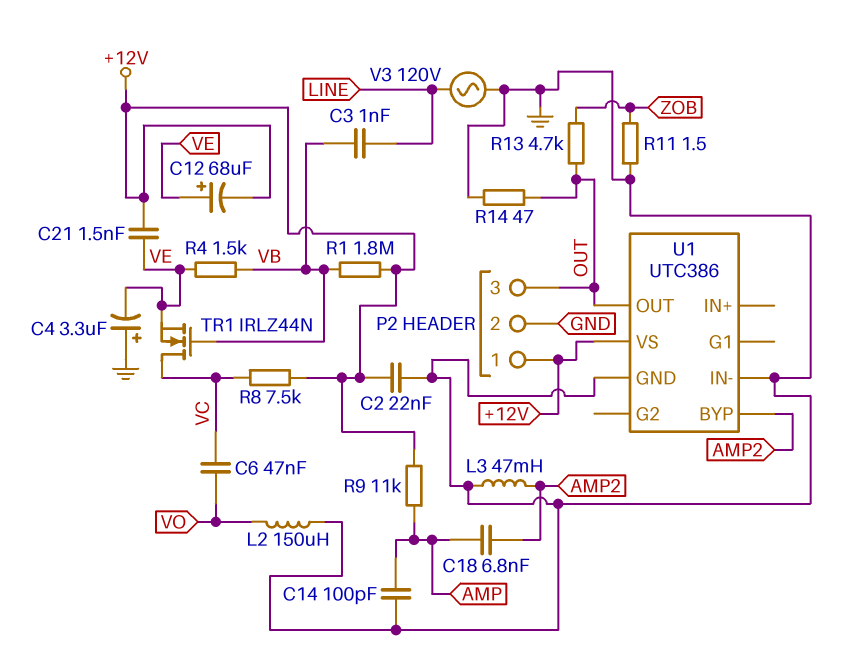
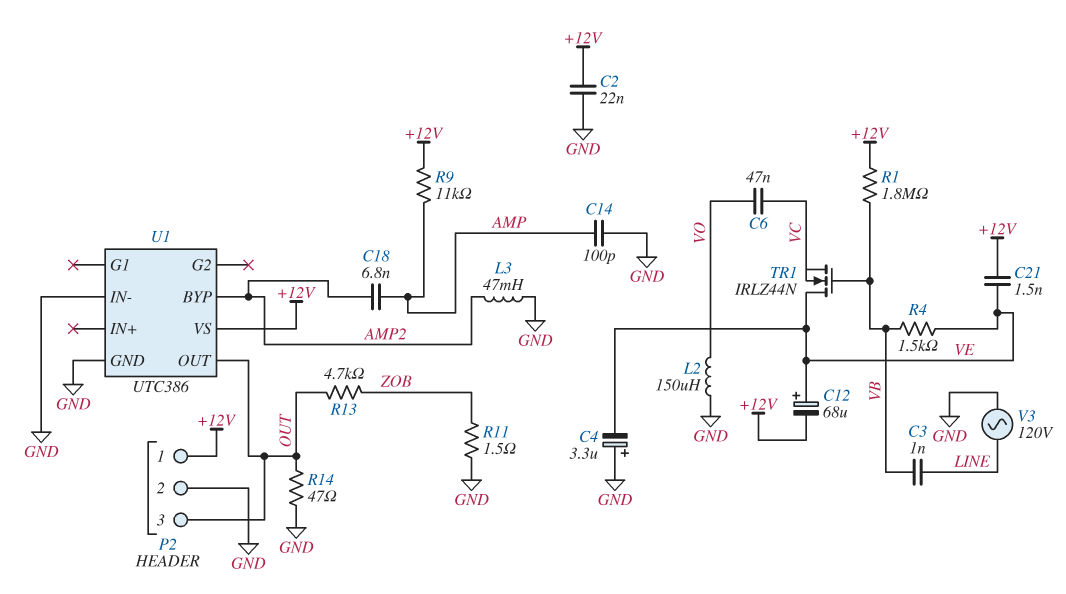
R8: 7.5k (+12V, VC) -> none
TR1: NMOS IRLZ44N (G VB, D VC, S VE) -> NMOS IRLZ44N (G VB, D VE, S VC)

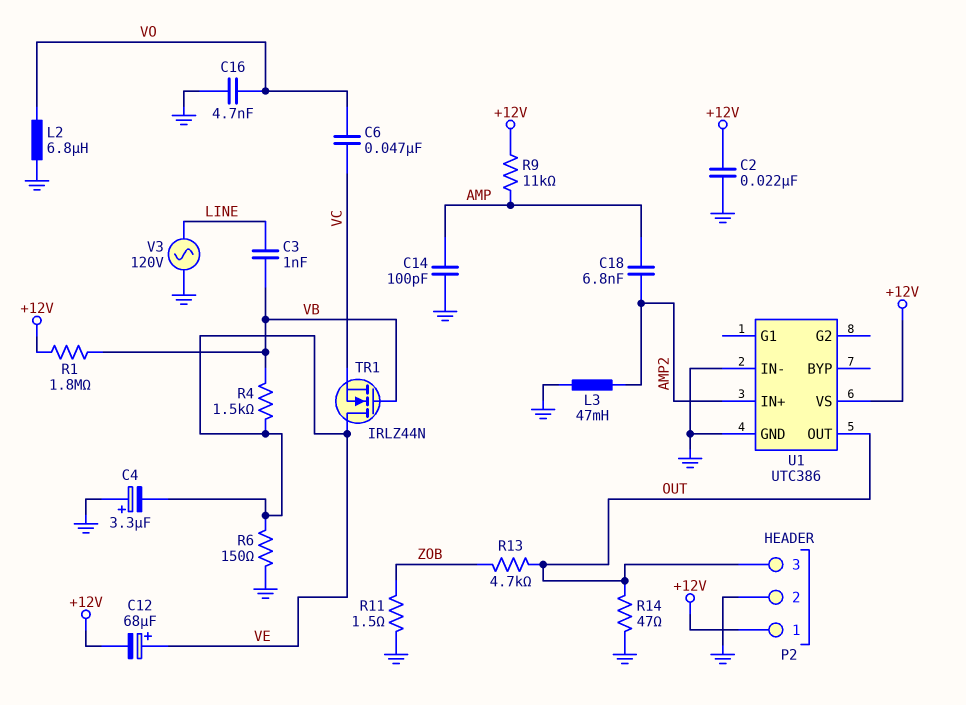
C16: none -> 4.7nF (GND, VO)
C21: 1.5nF (+12V, VE) -> none
L2: 150uH (GND, VO) -> 6.8uH (GND, VO)
R6: none -> 150 (GND, VE)
U1 pin BYP: AMP2 -> none
U1 pin IN+: none -> AMP2

